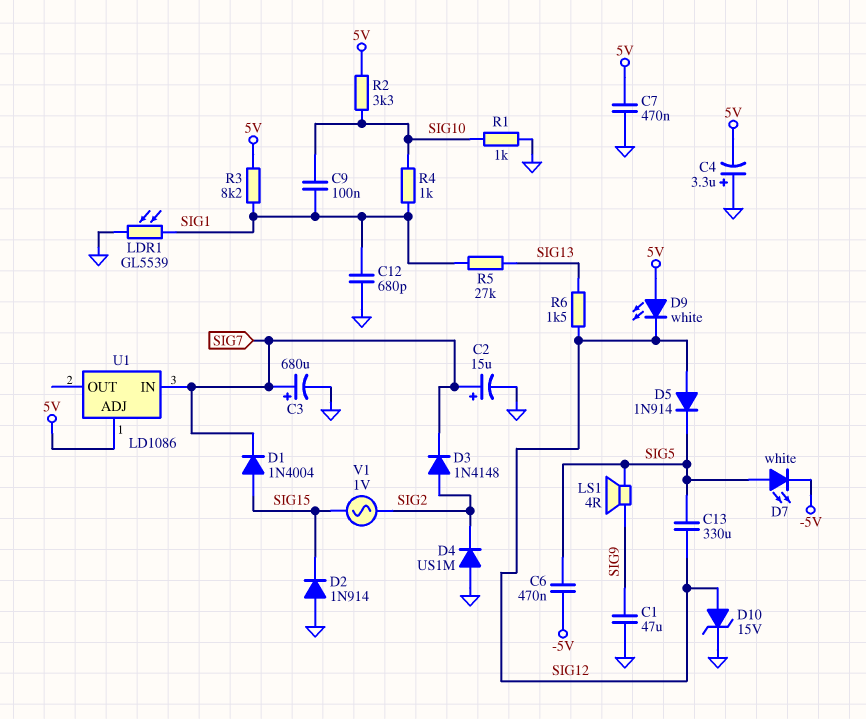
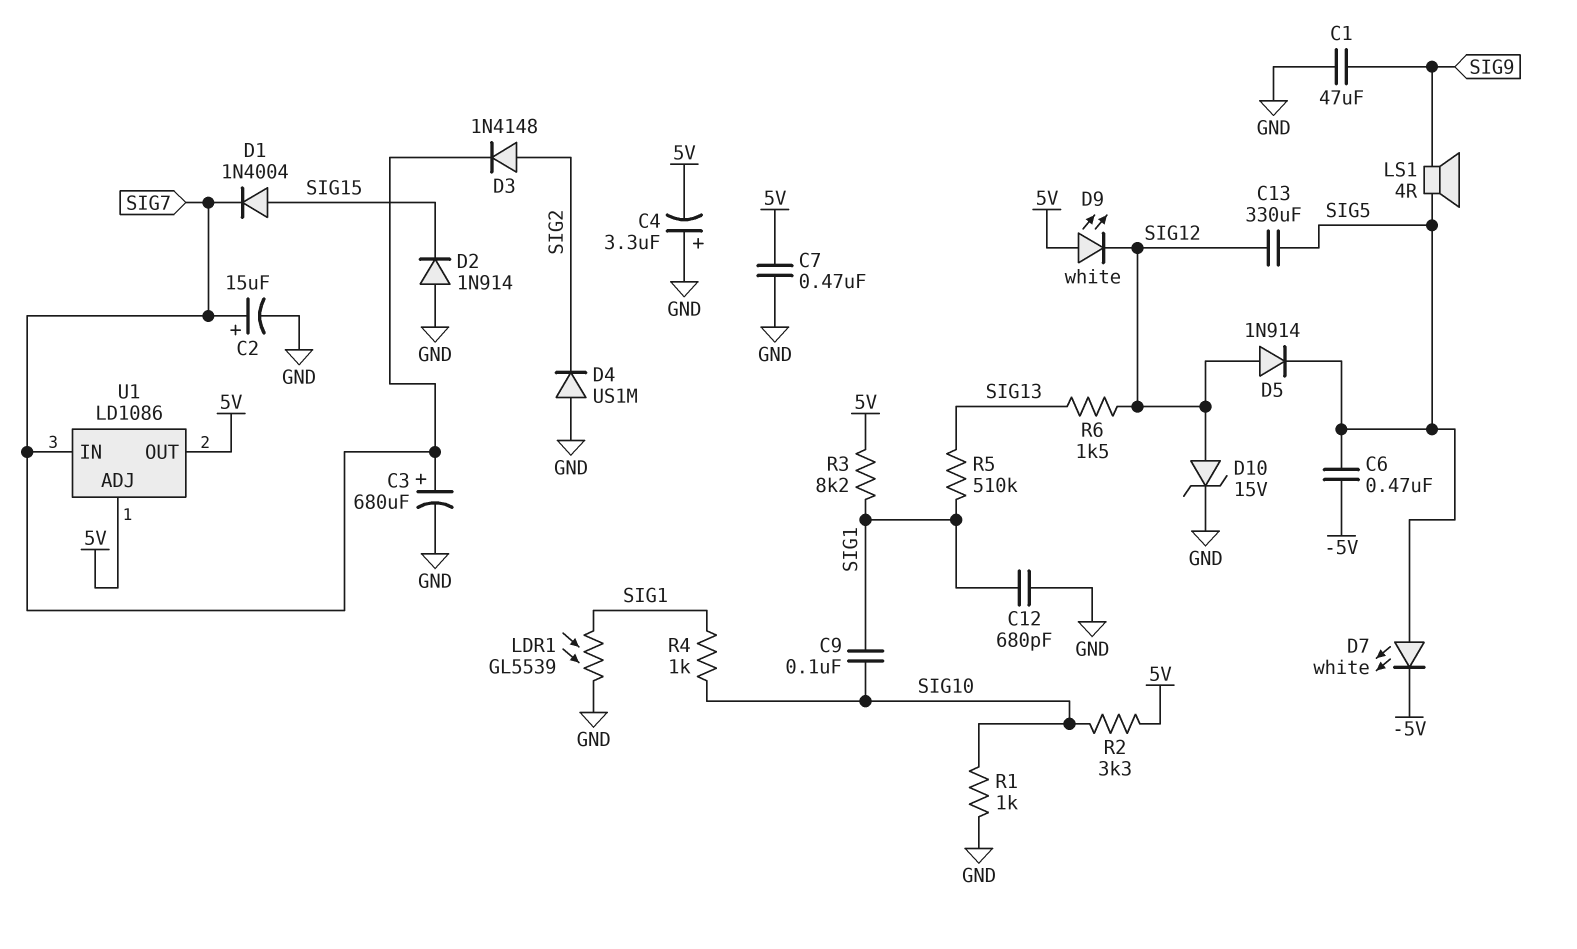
R5: 27k (SIG1, SIG13) -> 510k (SIG1, SIG13)
U1 pin OUT: none -> 5V
V1: AC 1V (SIG2, SIG15) -> none

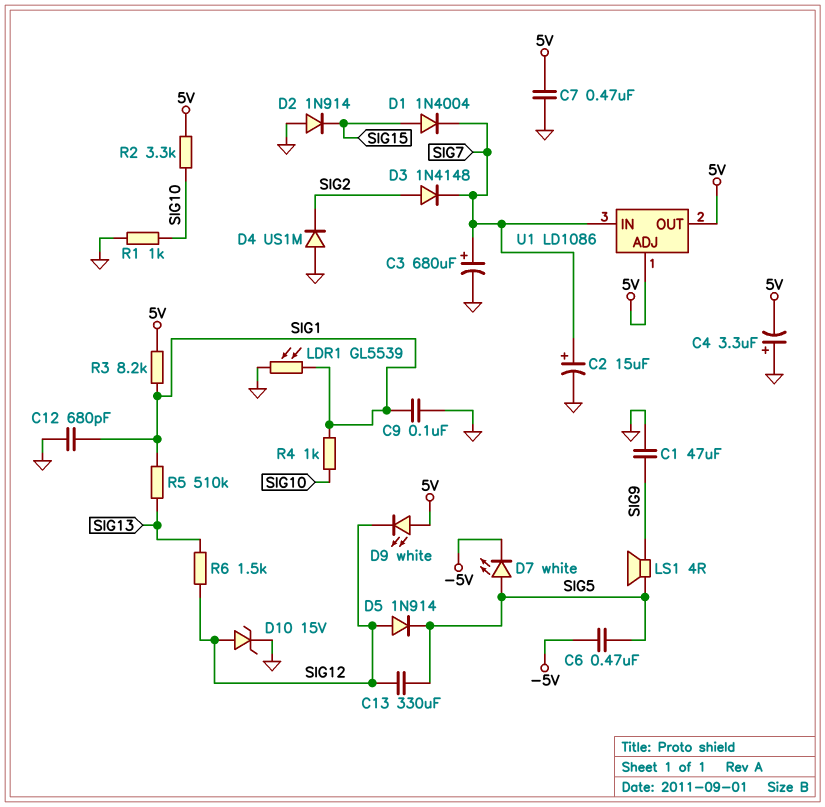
C9: 100nF (SIG1, SIG10) -> 100nF (GND, SIG1)

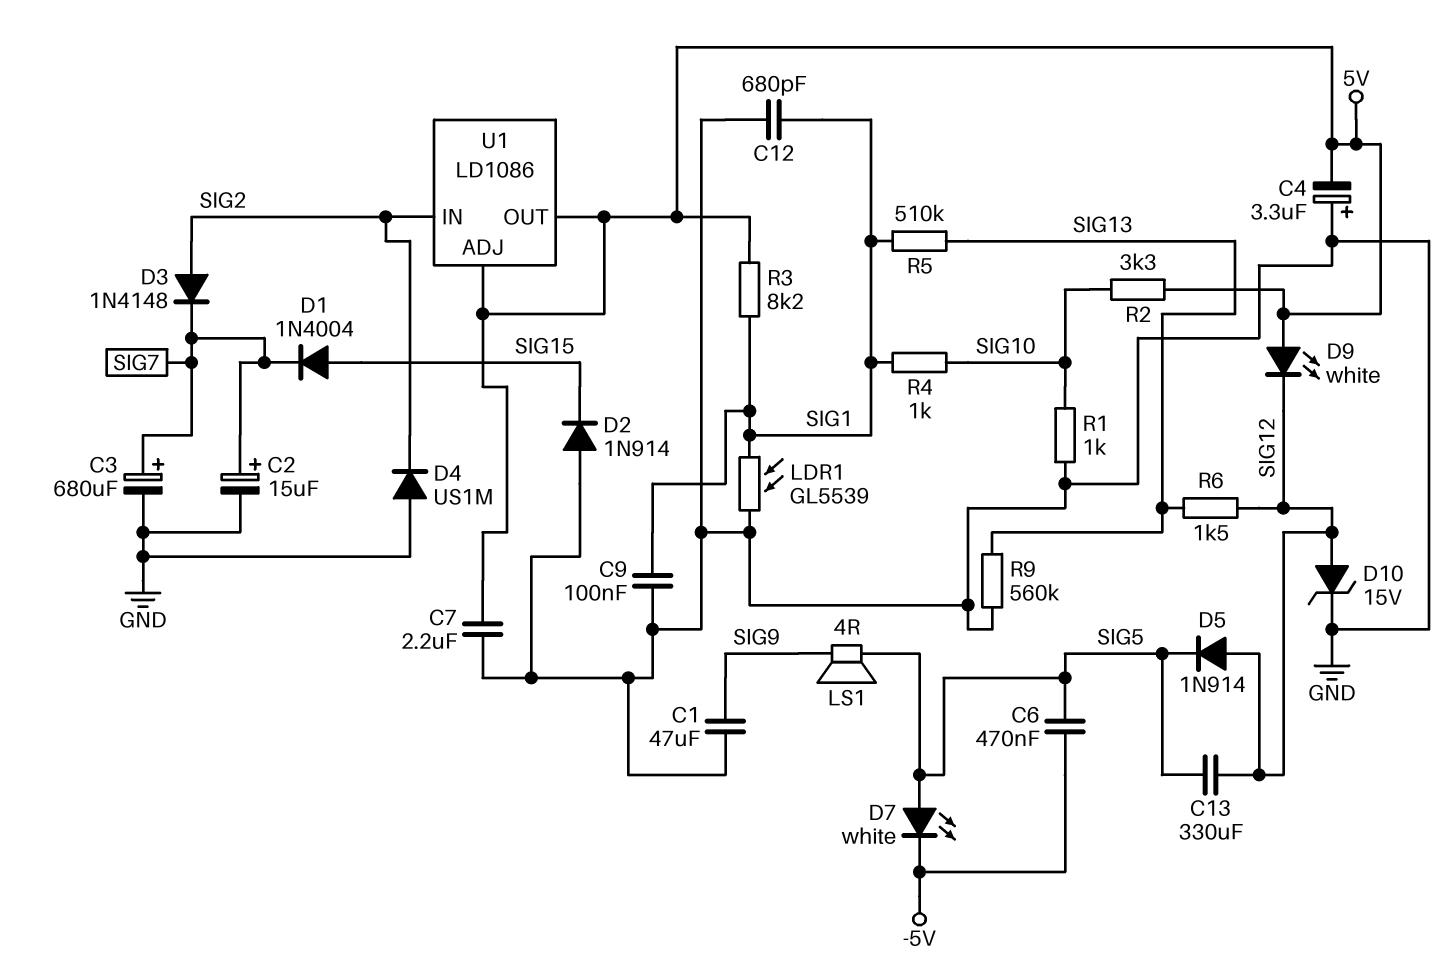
C7: 470nF (5V, GND) -> 2.2uF (5V, GND)
R9: none -> 560k (GND, SIG13)
U1 pin IN: SIG7 -> SIG2

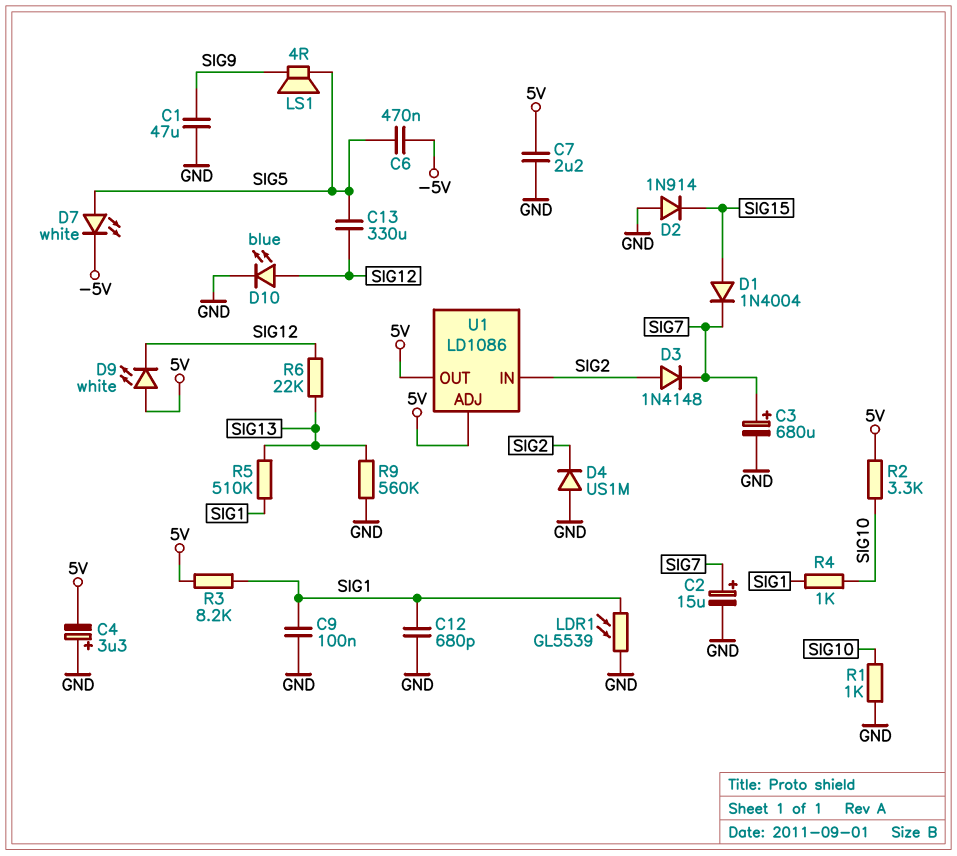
D5: diode 1N914 (A SIG12, K SIG5) -> none
D10: zener 15V (A SIG12, K GND) -> LED blue (A SIG12, K GND)
R6: 1.5k (SIG12, SIG13) -> 22k (SIG12, SIG13)

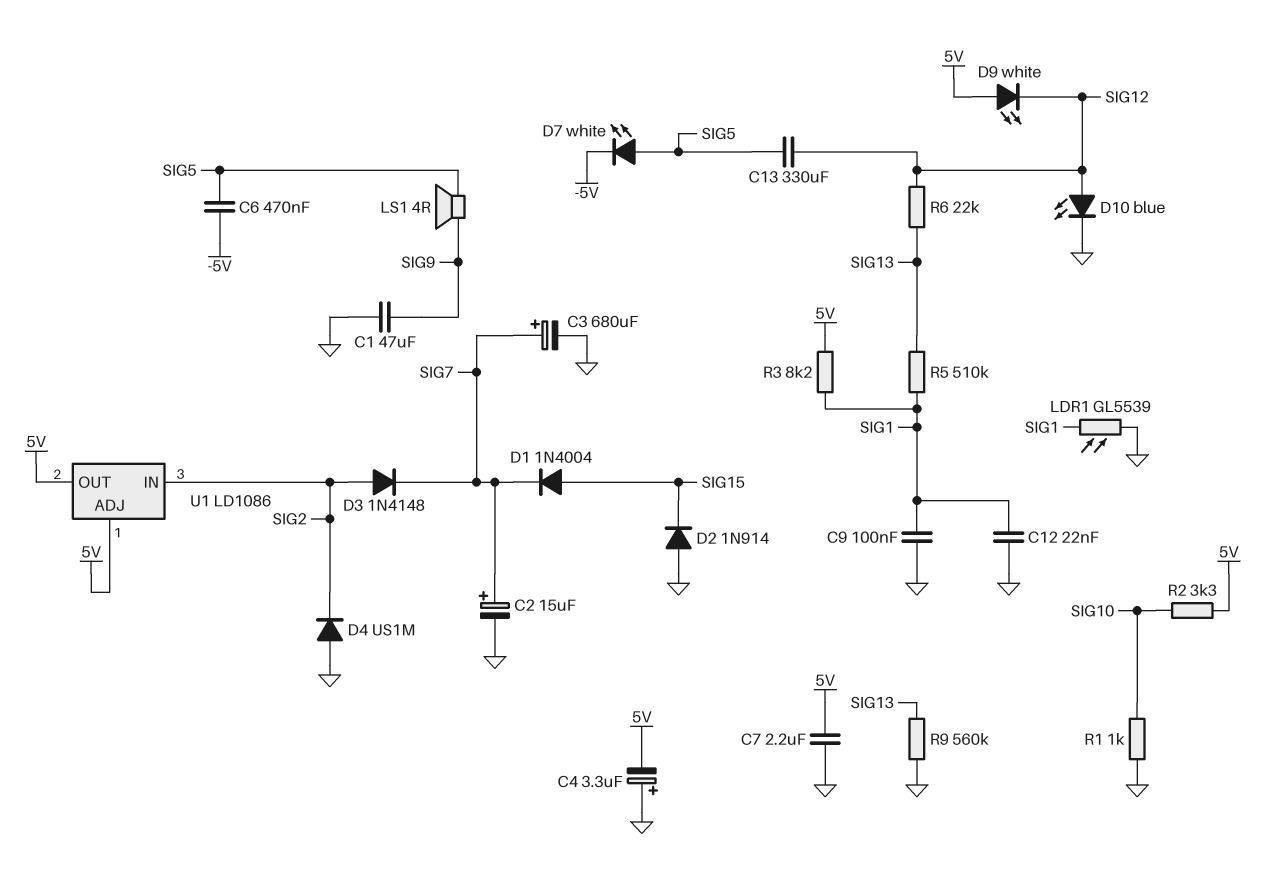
C12: 680pF (GND, SIG1) -> 22nF (GND, SIG1)
R4: 1k (SIG1, SIG10) -> none

